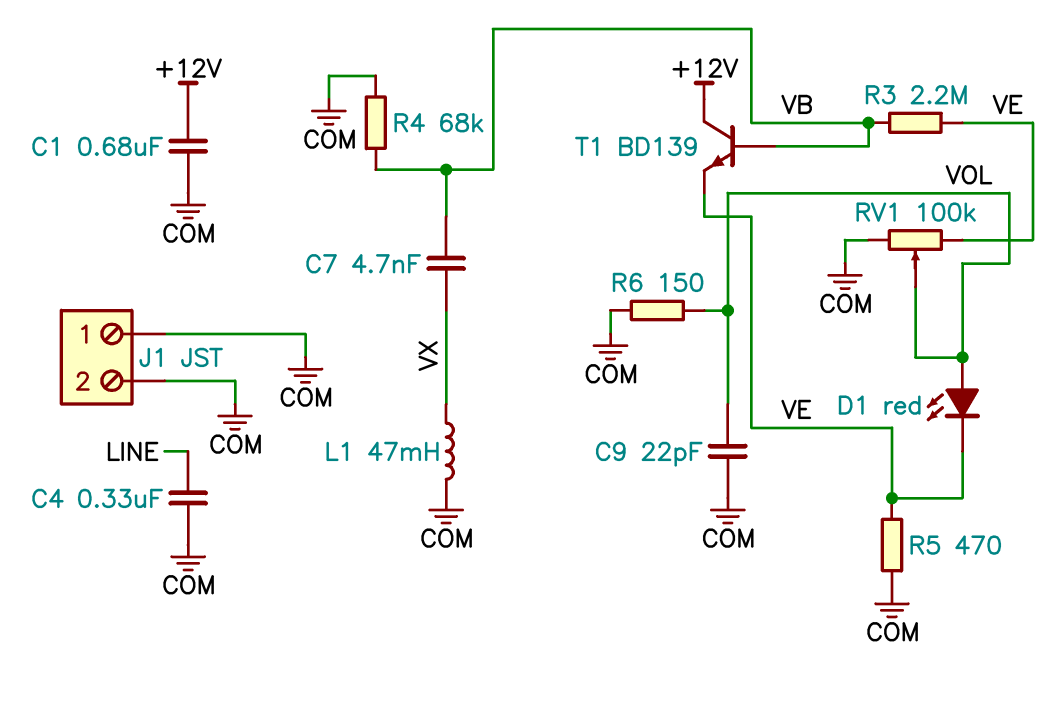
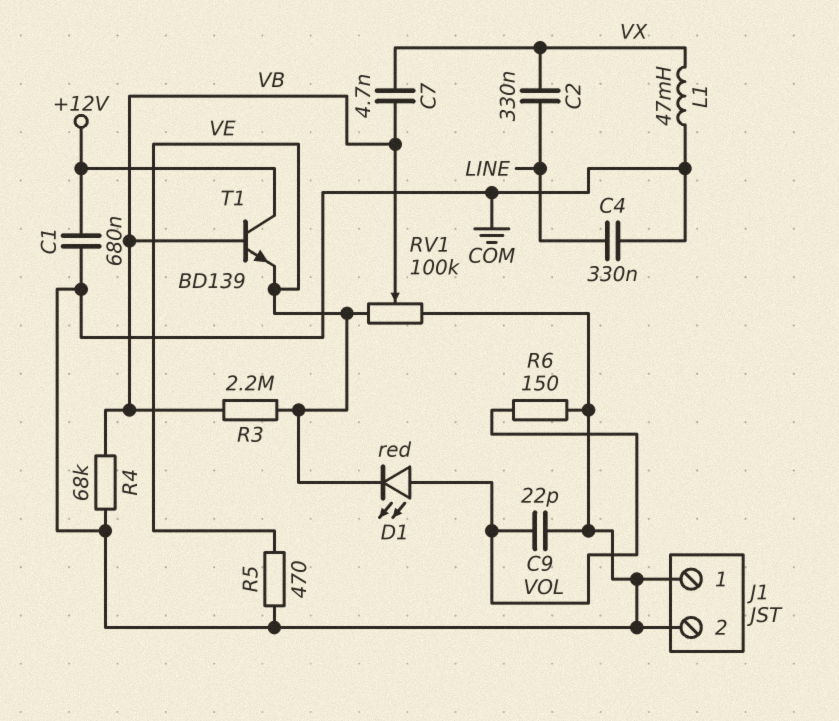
C2: none -> 330nF (LINE, VX)
RV1: 100k (COM, VE, wiper VOL) -> 100k (COM, VE, wiper VB)

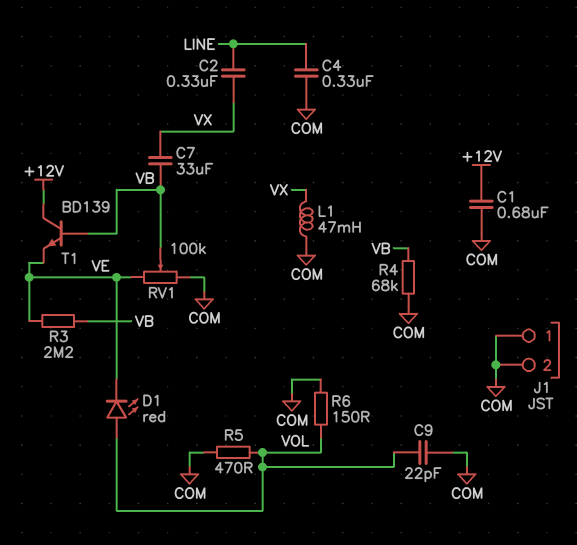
C7: 4.7nF (VB, VX) -> 33uF (VB, VX)
R5: 470 (COM, VE) -> 470 (COM, VOL)

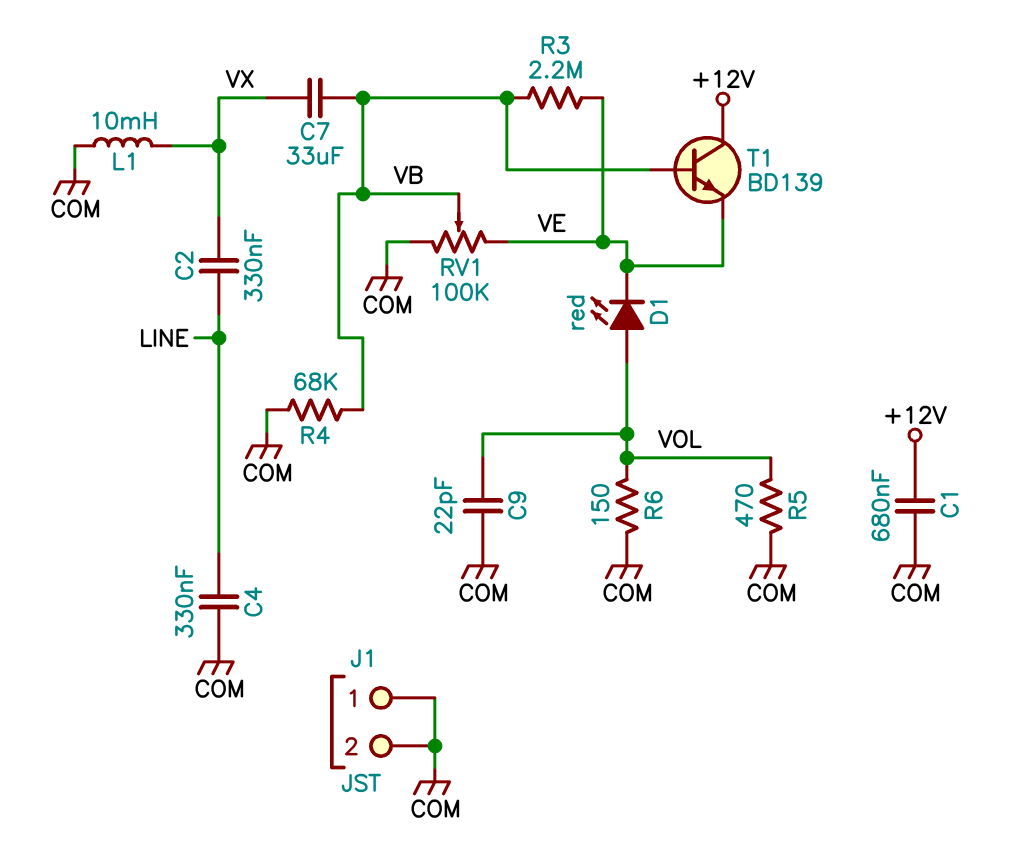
L1: 47mH (COM, VX) -> 10mH (COM, VX)

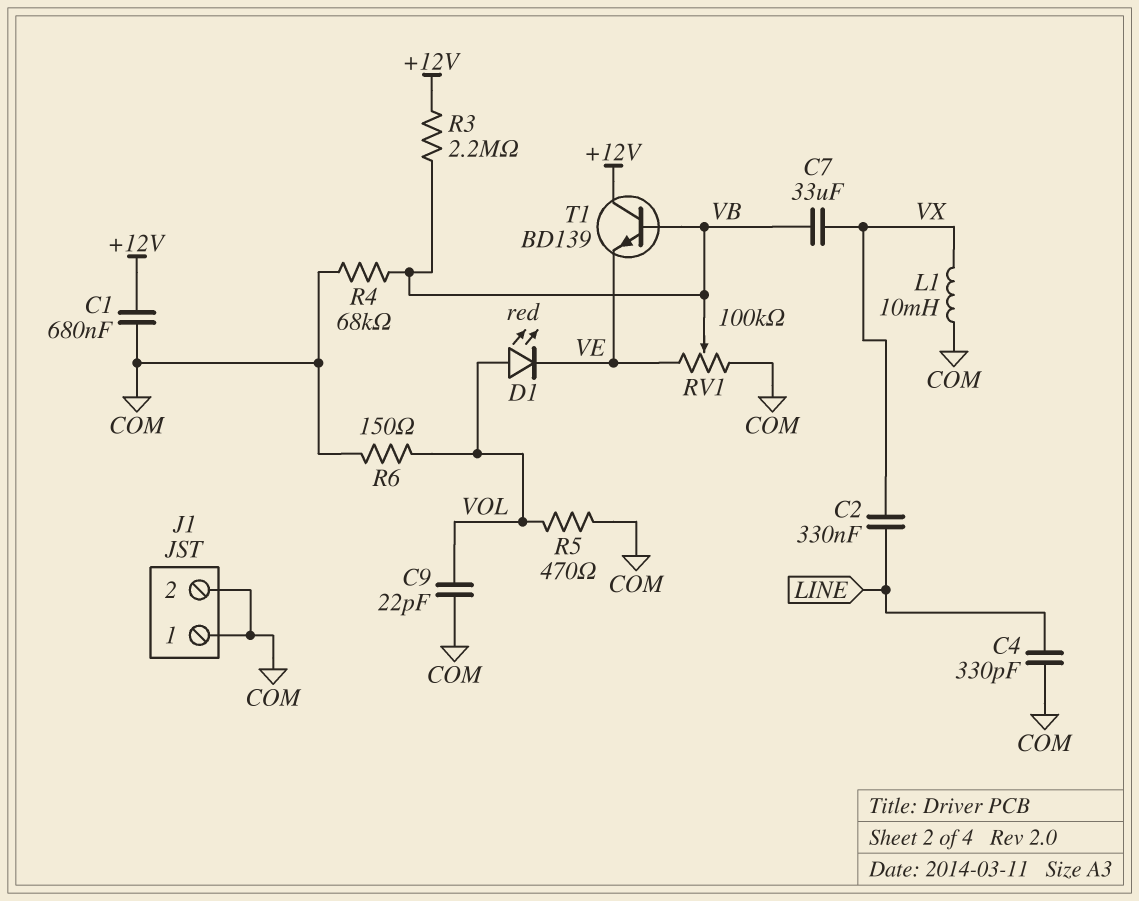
C4: 330nF (COM, LINE) -> 330pF (COM, LINE)
R3: 2.2M (VB, VE) -> 2.2M (+12V, VB)

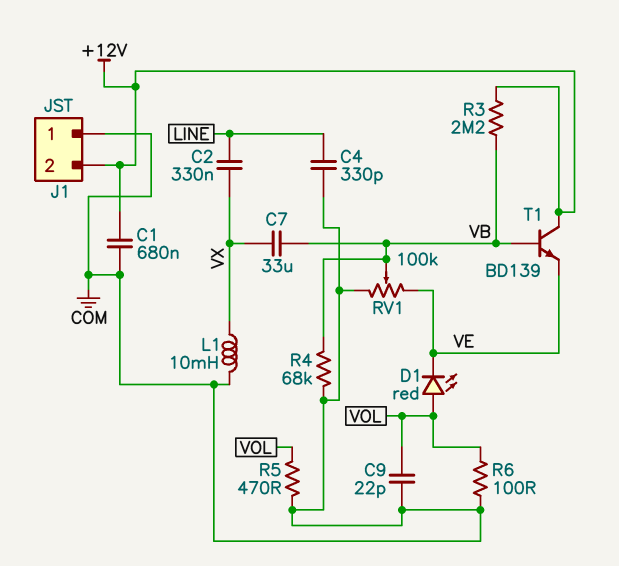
J1 pin 2: COM -> +12V
R6: 150 (COM, VOL) -> 100 (COM, VOL)

